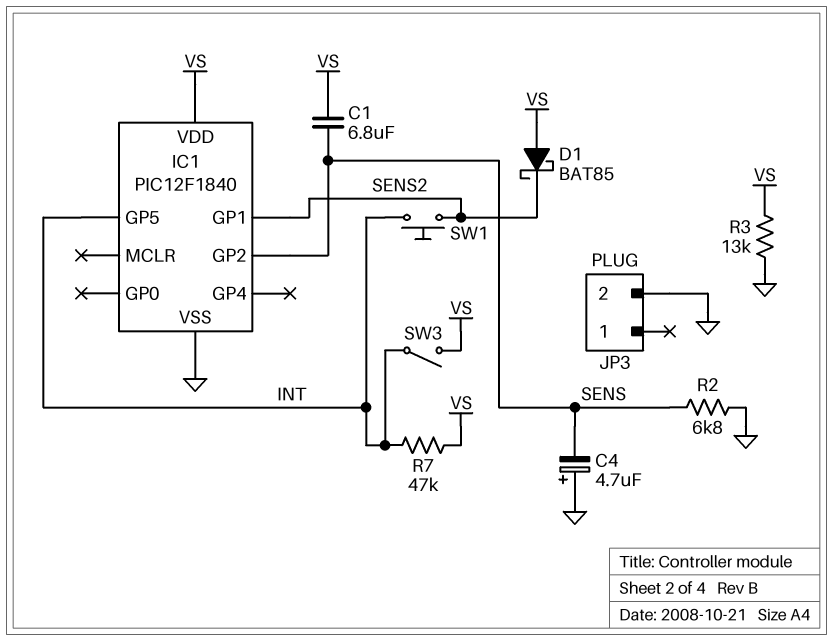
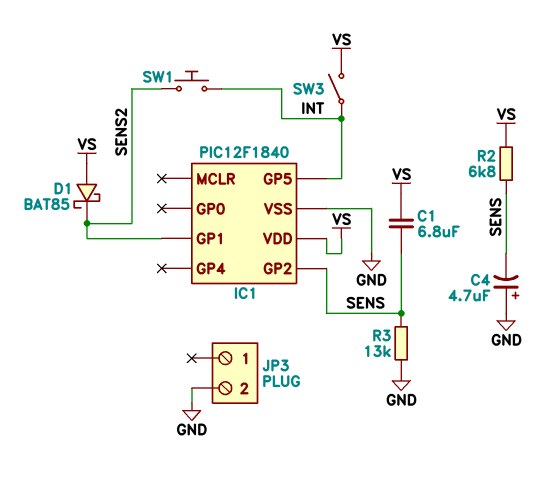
R2: 6.8k (GND, SENS) -> 6.8k (SENS, VS)
R3: 13k (GND, VS) -> 13k (GND, SENS)
R7: 47k (INT, VS) -> none

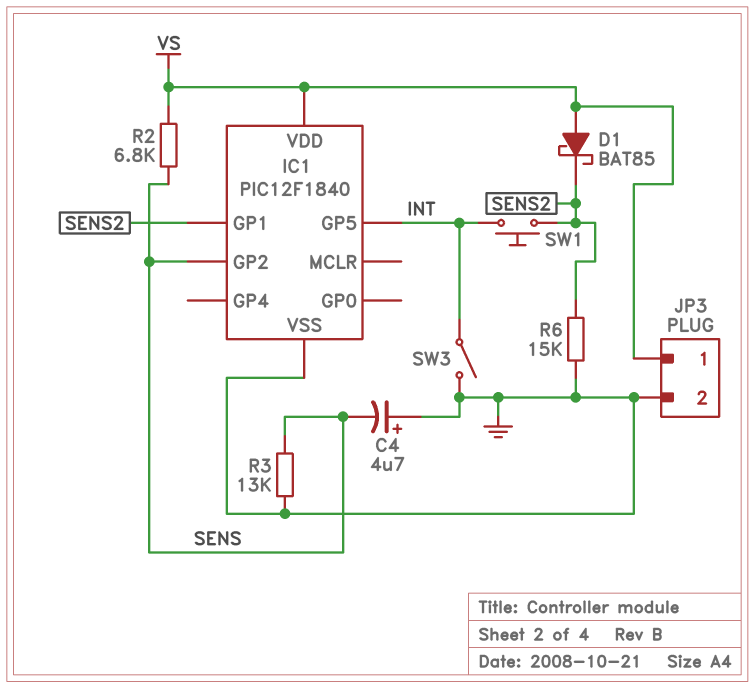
C1: 6.8uF (SENS, VS) -> none
JP3 pin 1: none -> VS
R6: none -> 15k (GND, SENS2)
SW3: switch (INT, VS) -> switch (GND, INT)

